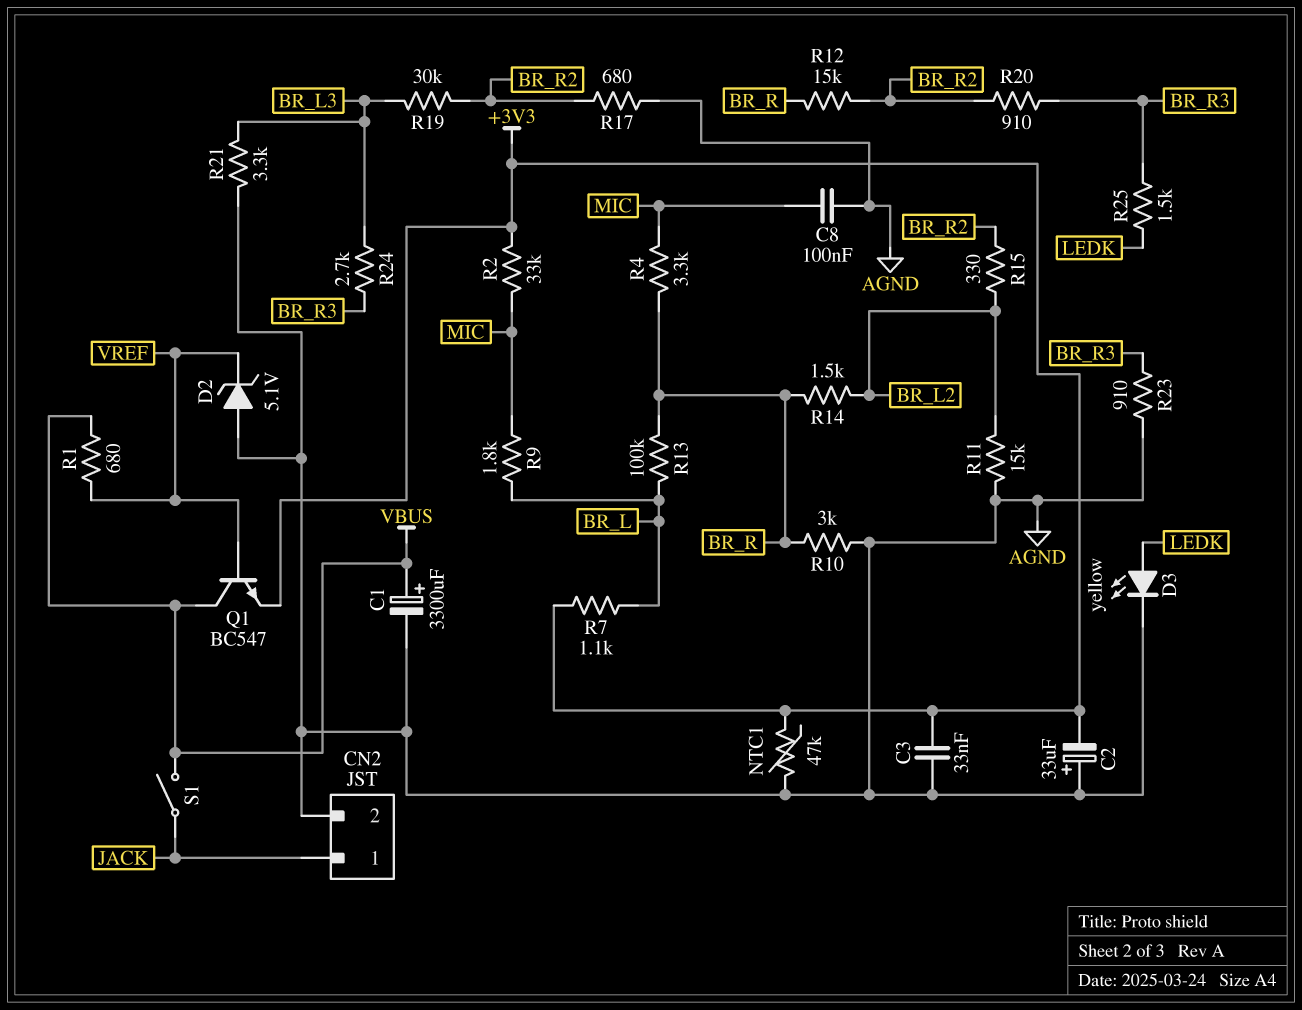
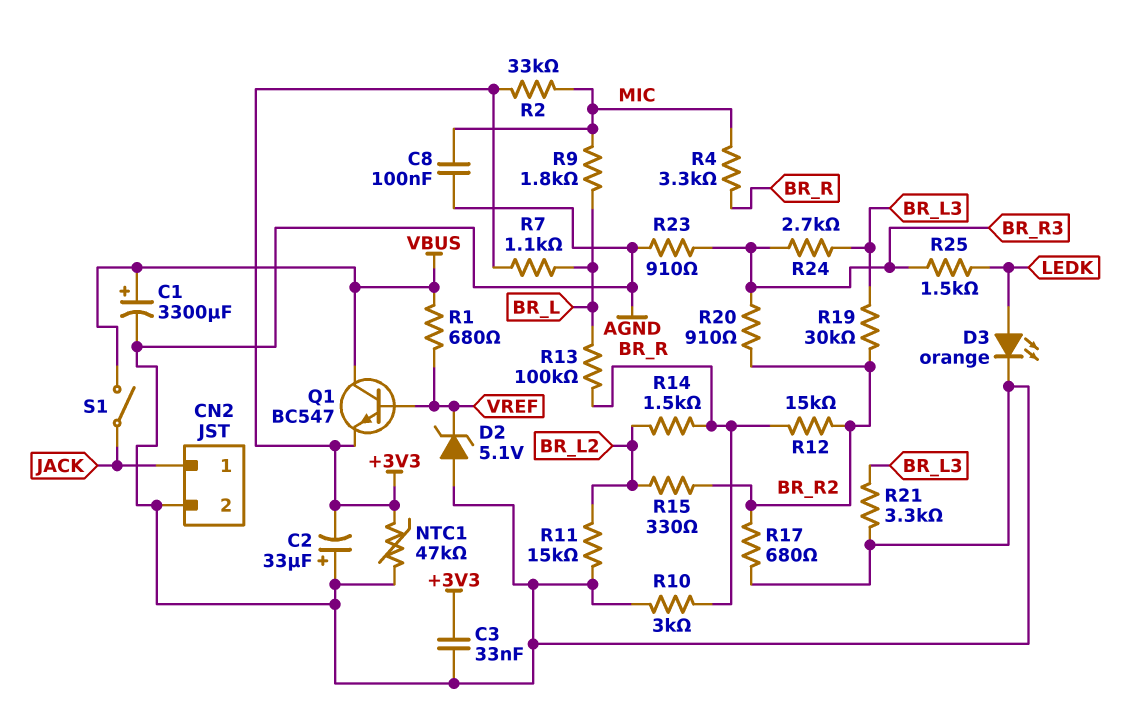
D3: LED yellow (A LEDK, K AGND) -> LED orange (A LEDK, K AGND)

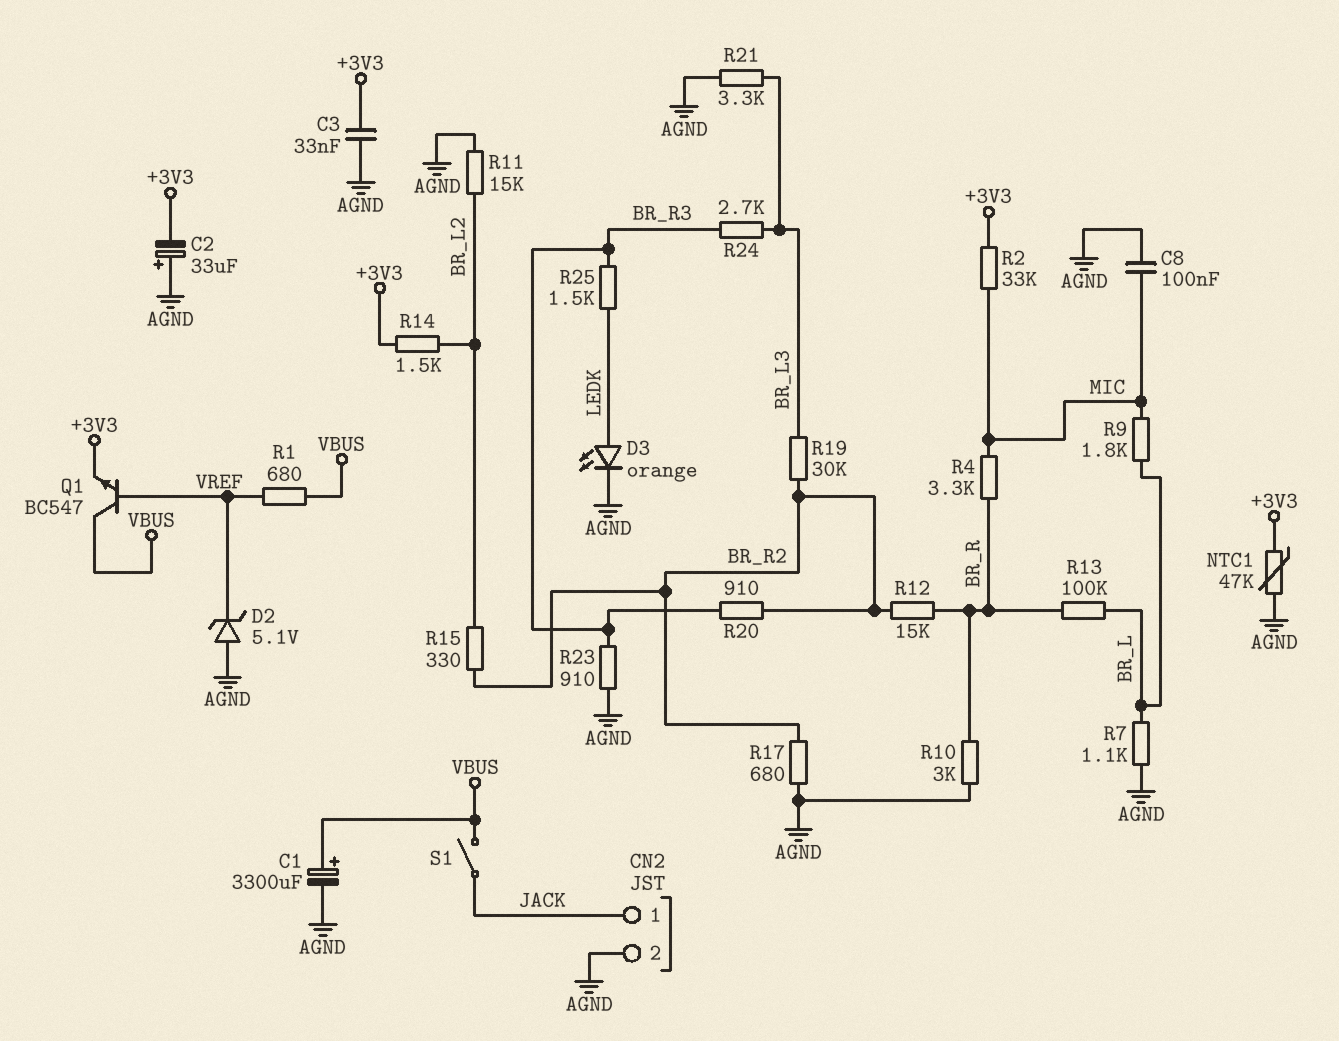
R7: 1.1k (+3V3, BR_L) -> 1.1k (AGND, BR_L)
R14: 1.5k (BR_L2, BR_R) -> 1.5k (+3V3, BR_L2)

